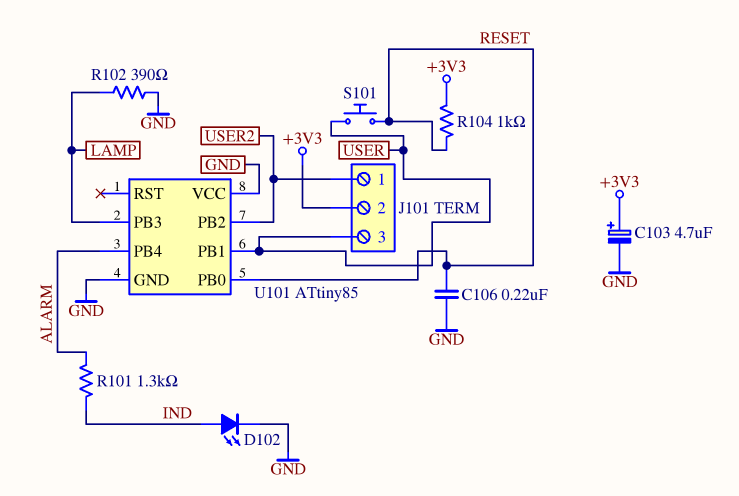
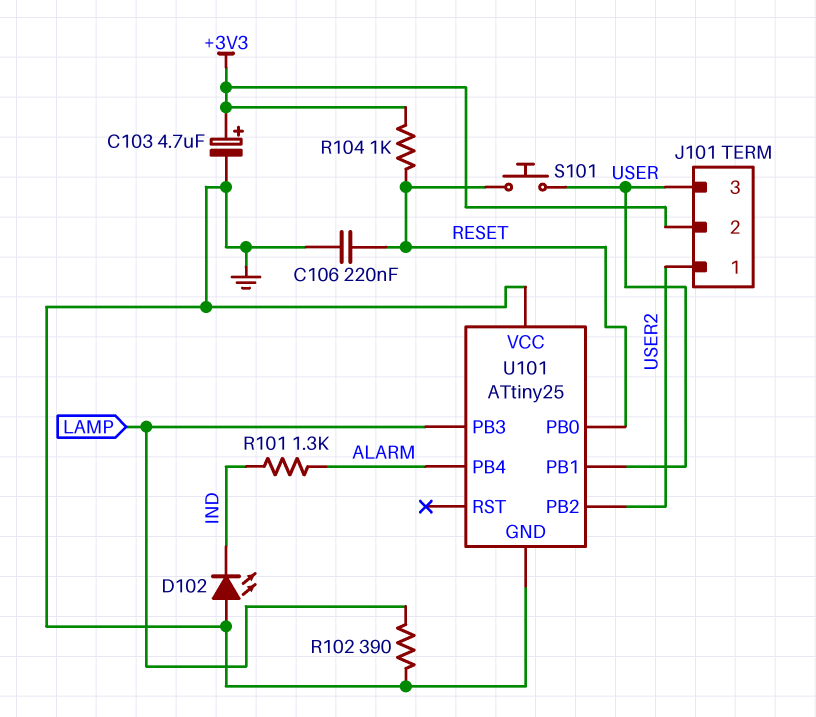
D102: LED (A IND, K GND) -> LED (A GND, K IND)
U101: ATtiny85 -> ATtiny25

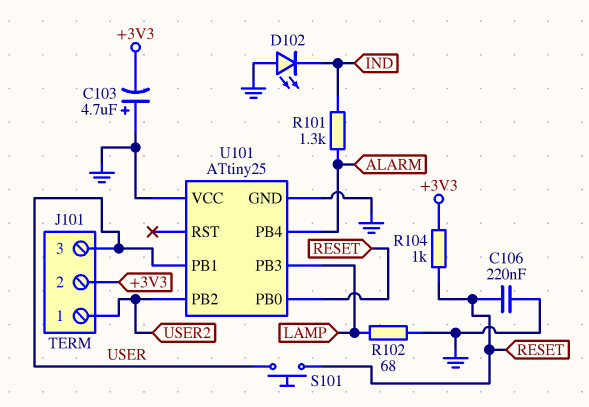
C103: 4.7uF (plus +3V3, minus GND) -> 4.7uF (plus GND, minus +3V3)
R102: 390 (GND, LAMP) -> 68 (GND, LAMP)

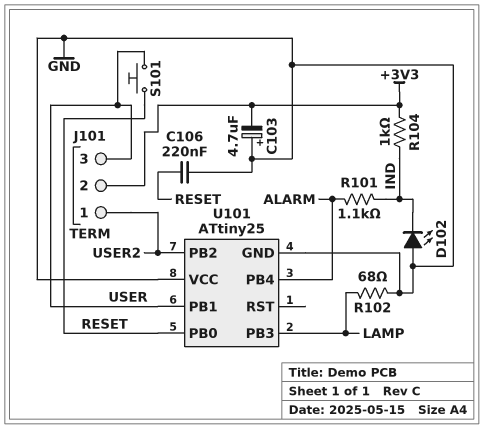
R101: 1.3k (ALARM, IND) -> 1.1k (ALARM, IND)
R104: 1k (+3V3, RESET) -> 1k (+3V3, IND)

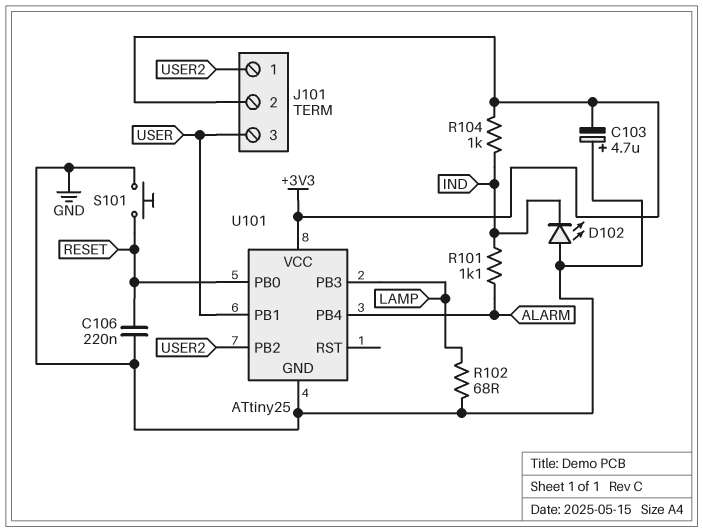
S101: button (RESET, USER) -> button (GND, RESET)
U101 pin VCC: GND -> +3V3

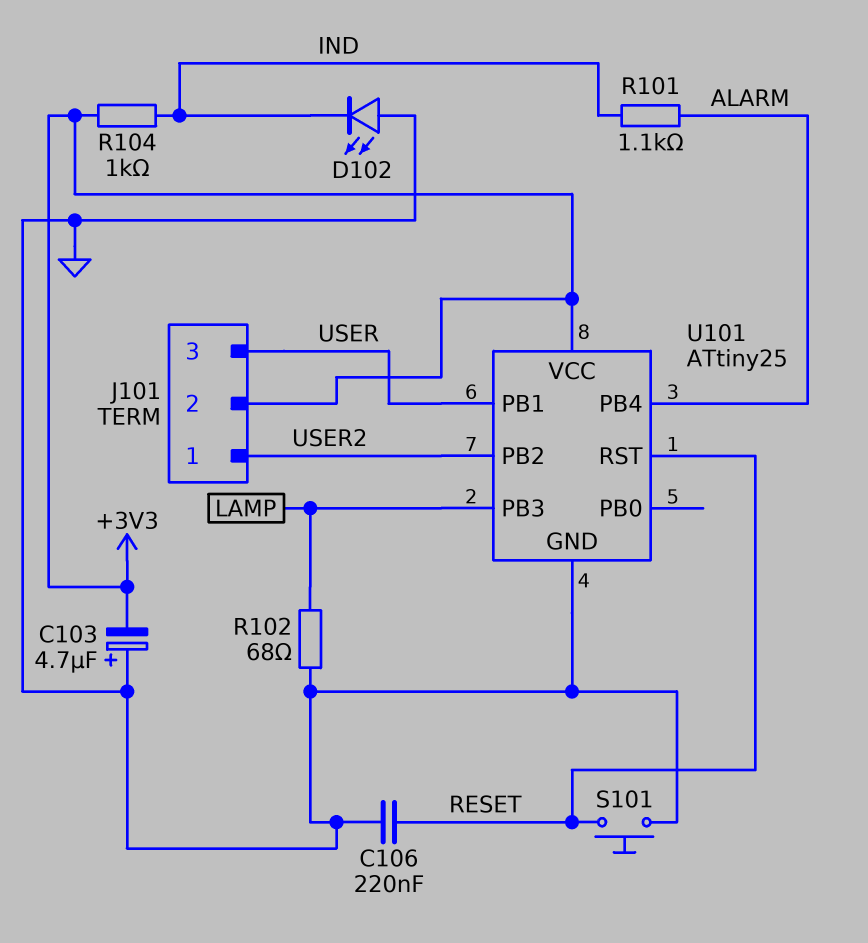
U101 pin PB0: RESET -> none
U101 pin RST: none -> RESET

